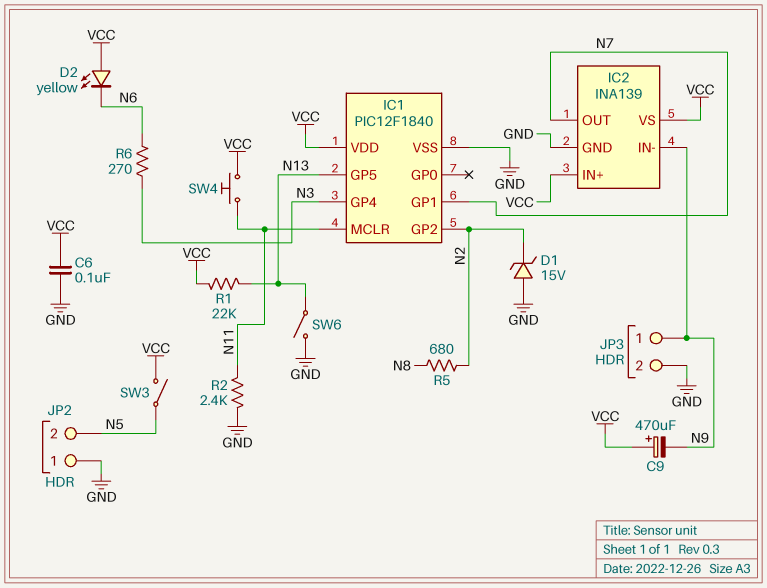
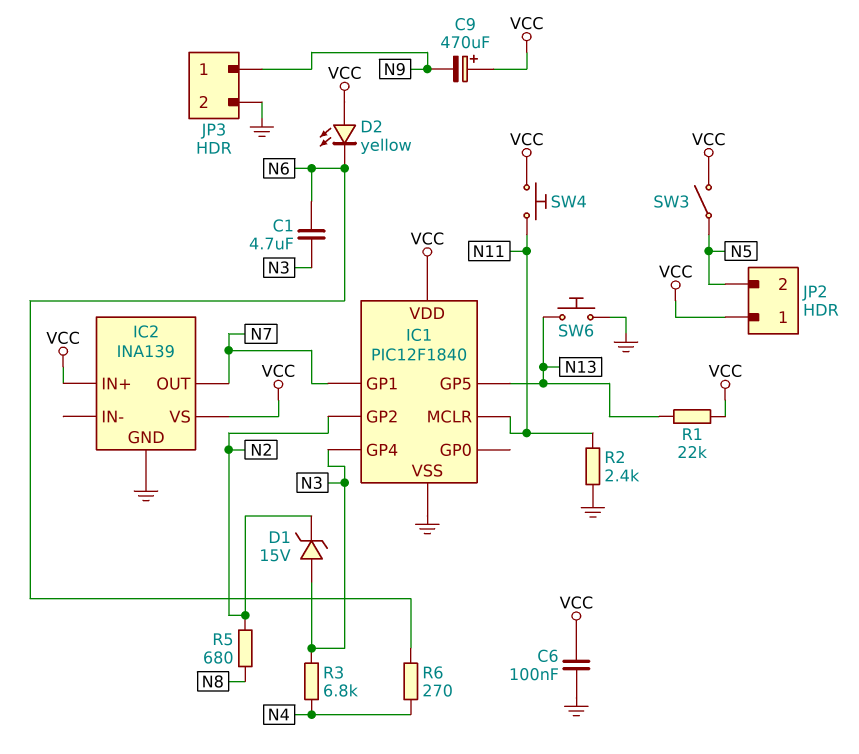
C1: none -> 4.7uF (N3, N6)
D1: zener 15V (A GND, K N2) -> zener 15V (A N3, K N2)
IC2 pin IN-: N9 -> none
JP2 pin 1: GND -> VCC
R3: none -> 6.8k (N3, N4)
R6: 270 (N3, N6) -> 270 (N4, N6)
SW6: switch (GND, N13) -> button (GND, N13)

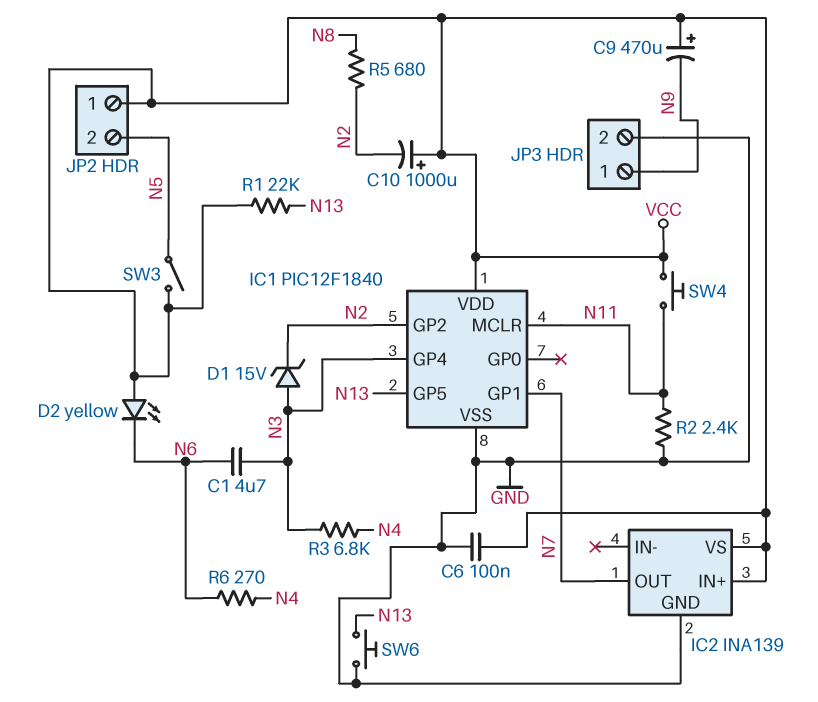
C10: none -> 1000uF (plus VCC, minus N2)

